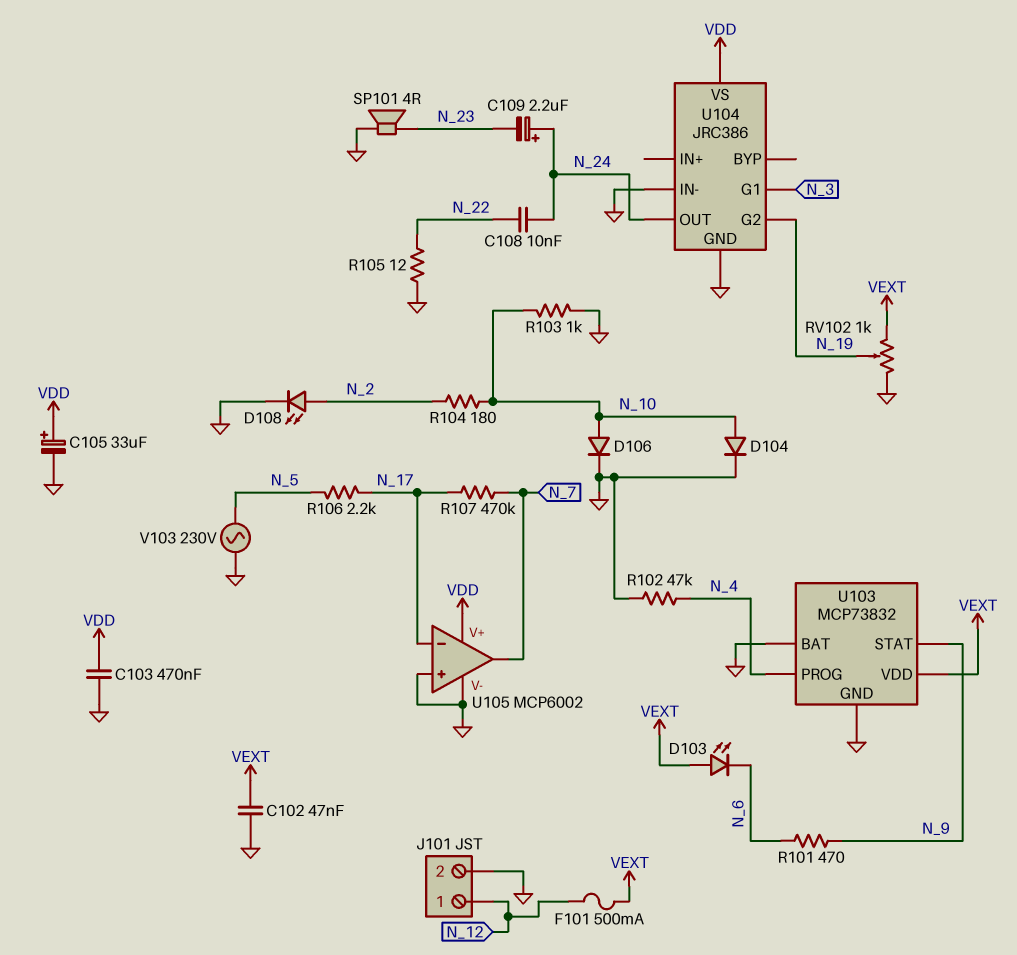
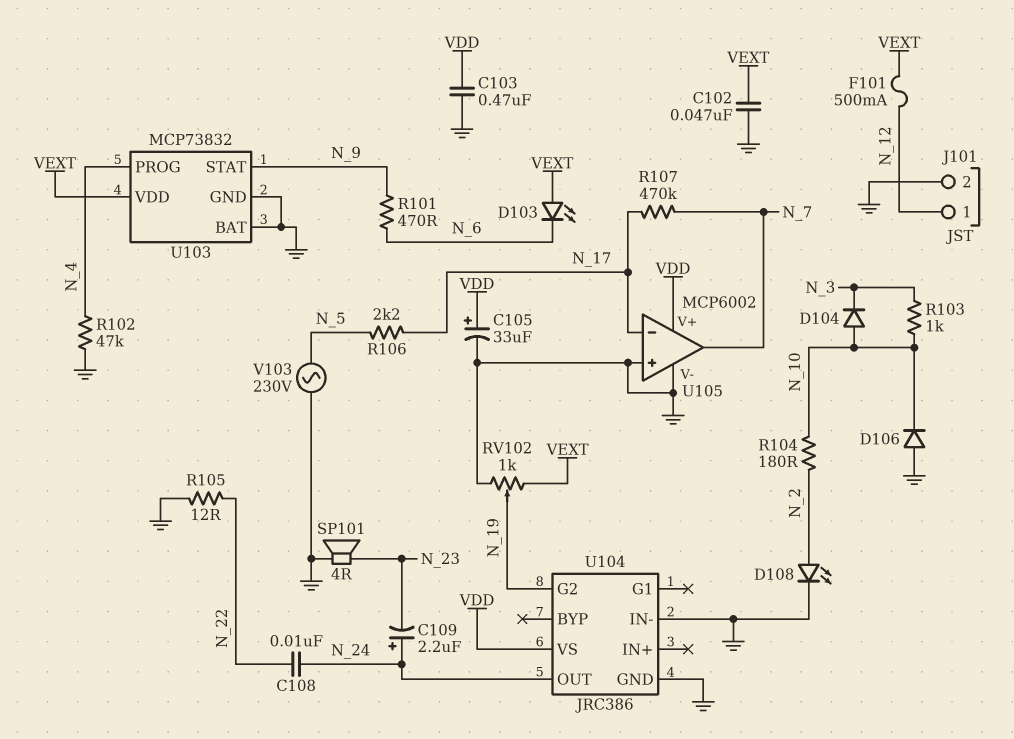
D104: diode (A N_10, K GND) -> diode (A N_10, K N_3)
D106: diode (A N_10, K GND) -> diode (A GND, K N_10)
R103: 1k (GND, N_10) -> 1k (N_3, N_10)
U104 pin G1: N_3 -> none

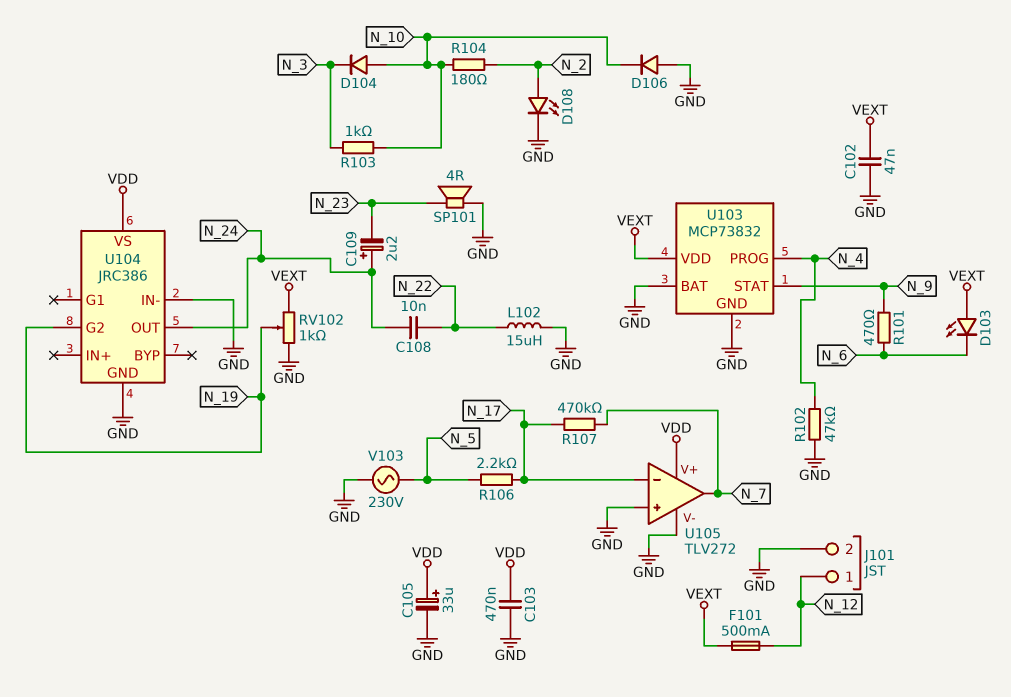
L102: none -> 15uH (GND, N_22)
R105: 12 (GND, N_22) -> none
U105: MCP6002 -> TLV272

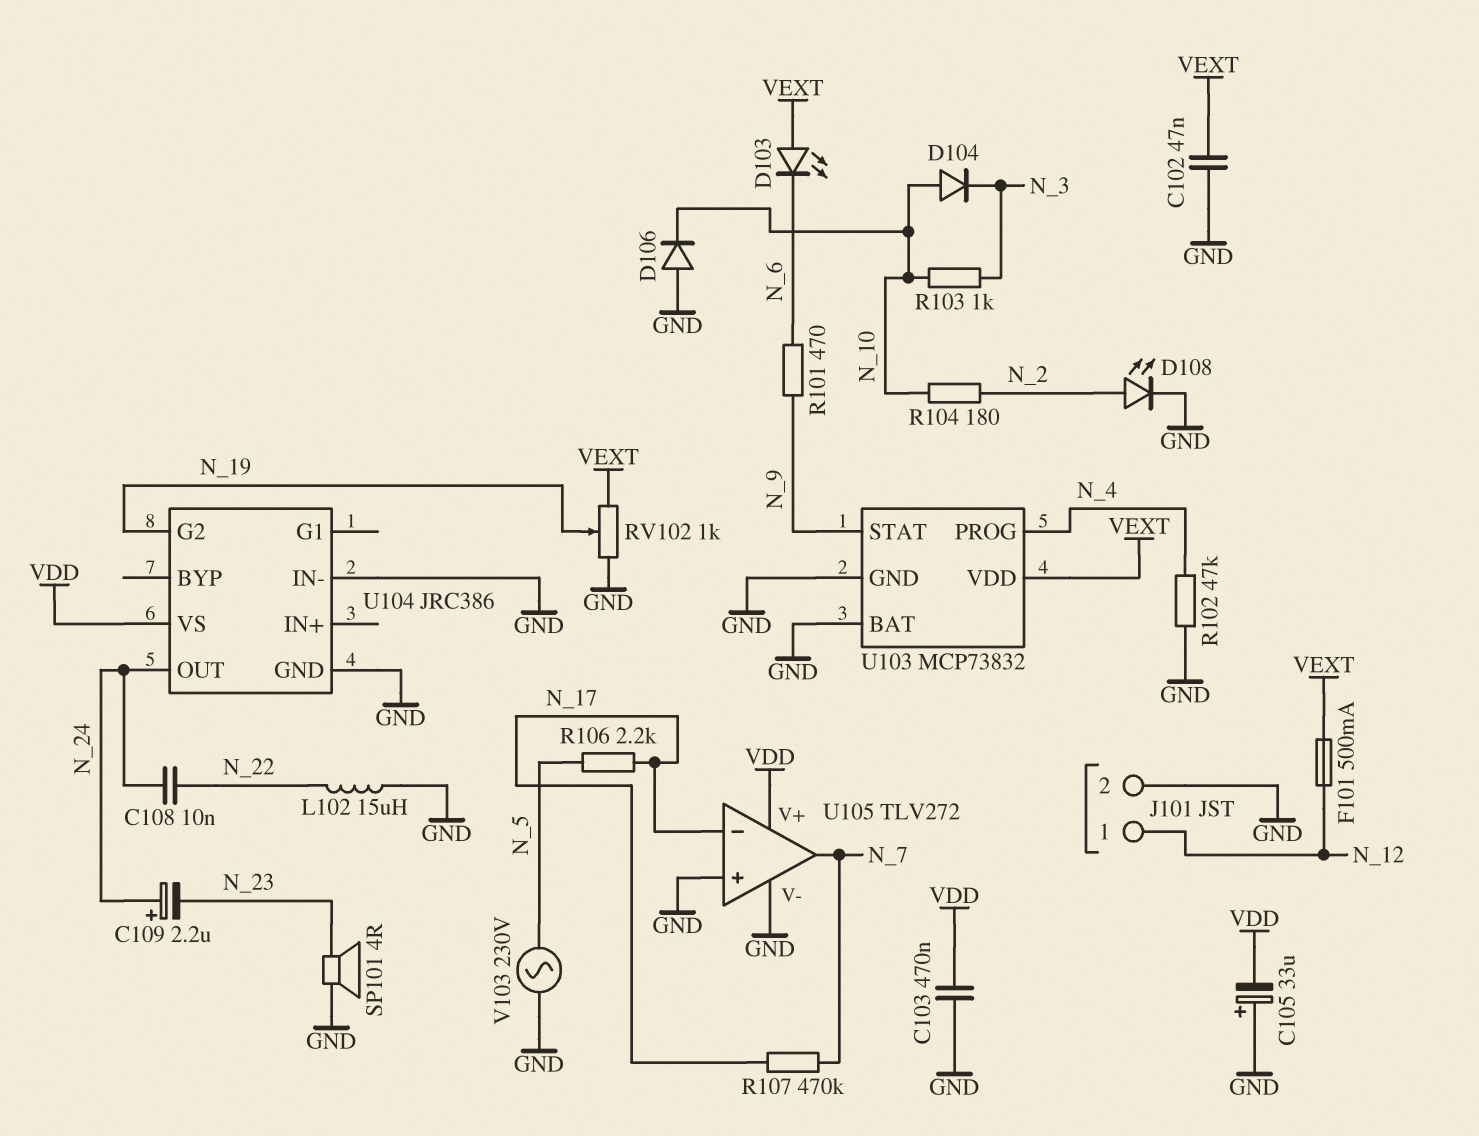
C105: 33uF (plus VDD, minus GND) -> 33uF (plus GND, minus VDD)

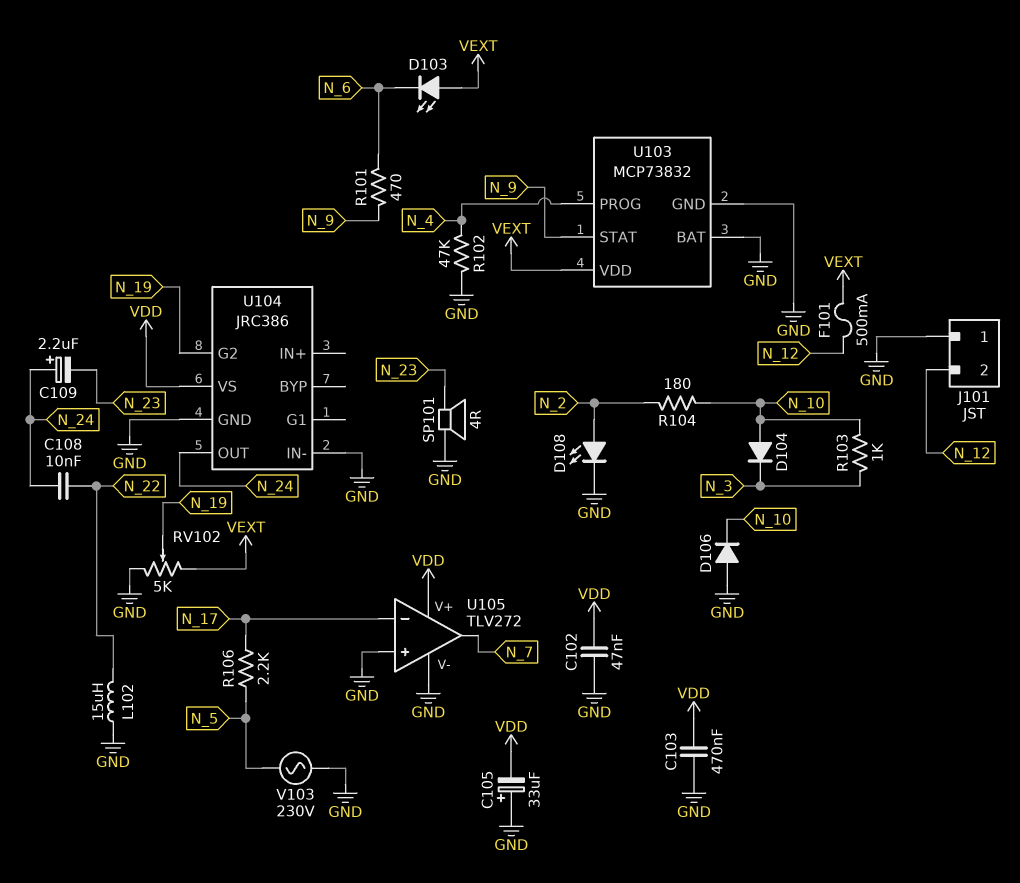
C102: 47nF (GND, VEXT) -> 47nF (GND, VDD)
J101 pin 1: N_12 -> GND
J101 pin 2: GND -> N_12
R107: 470k (N_7, N_17) -> none
RV102: 1k (GND, VEXT, wiper N_19) -> 5k (GND, VEXT, wiper N_19)

